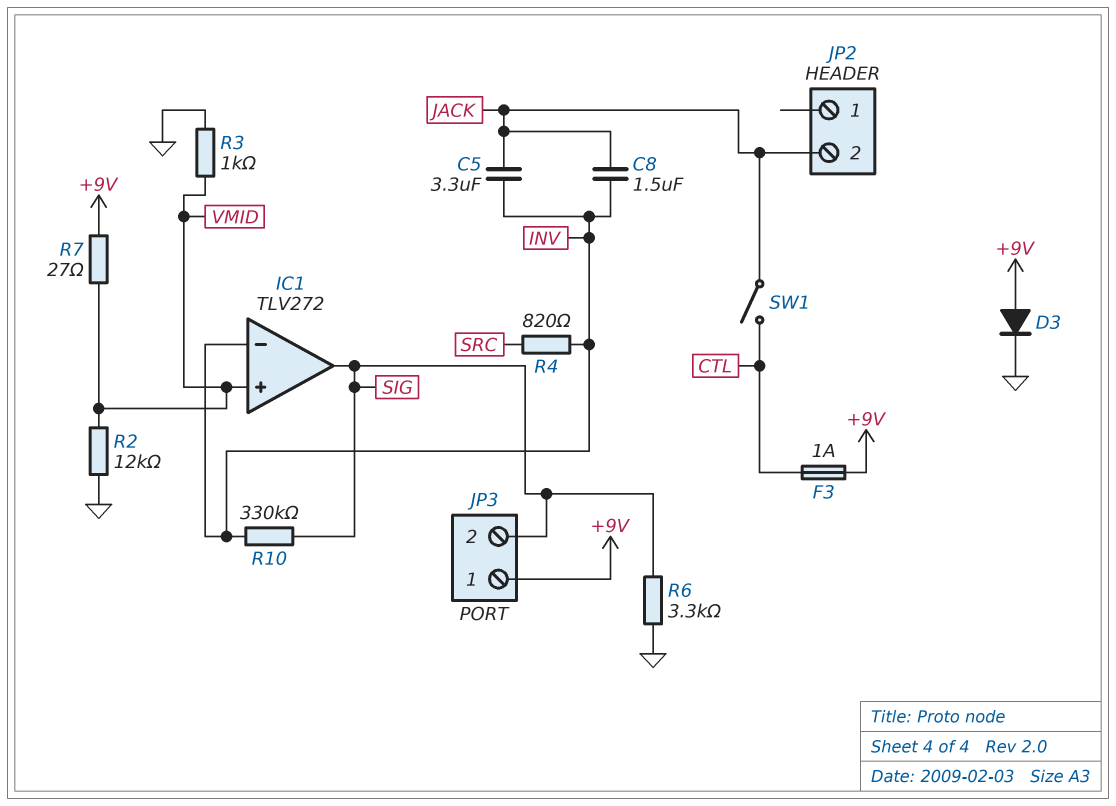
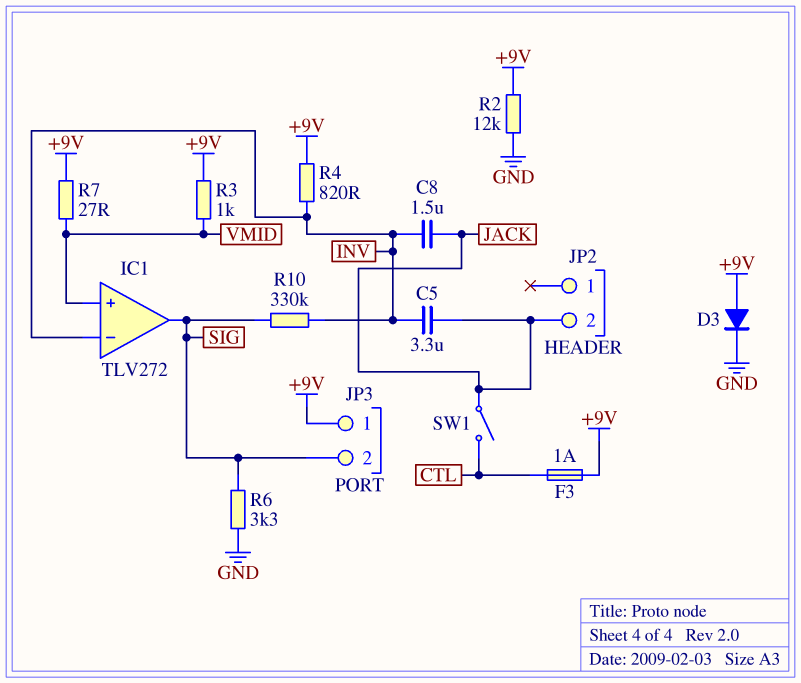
R2: 12k (GND, VMID) -> 12k (+9V, GND)
R3: 1k (GND, VMID) -> 1k (+9V, VMID)
R4: 820 (INV, SRC) -> 820 (+9V, INV)

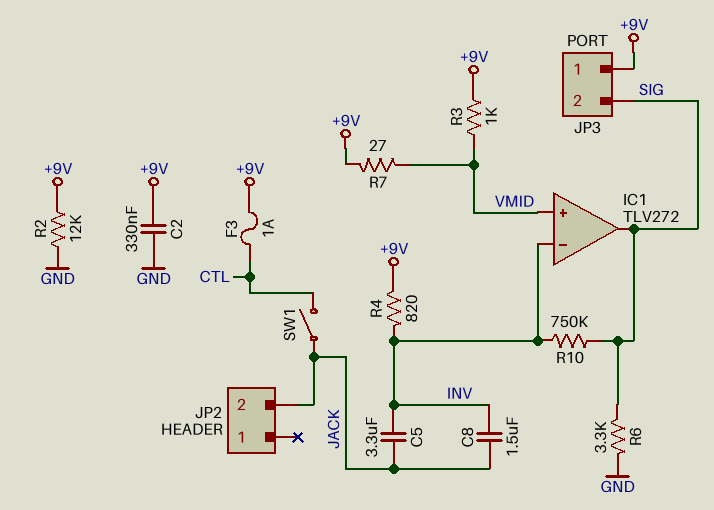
C2: none -> 330nF (+9V, GND)
D3: diode (A +9V, K GND) -> none
R10: 330k (INV, SIG) -> 750k (INV, SIG)

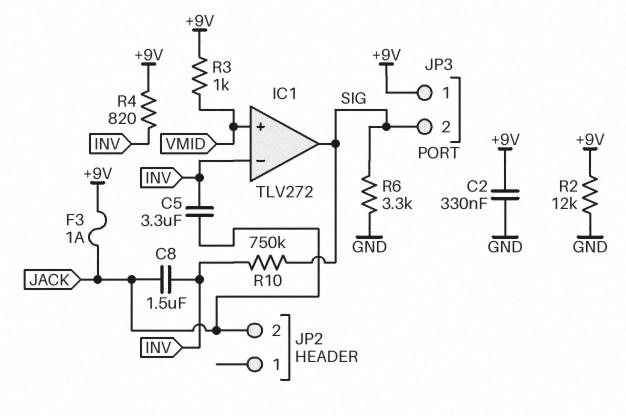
F3: 1A (+9V, CTL) -> 1A (+9V, JACK)
R7: 27 (+9V, VMID) -> none
SW1: switch (CTL, JACK) -> none

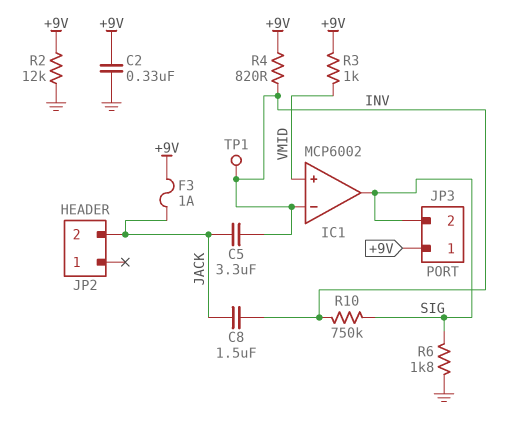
IC1: TLV272 -> MCP6002
R6: 3.3k (GND, SIG) -> 1.8k (GND, SIG)
TP1: none -> test point (INV)

